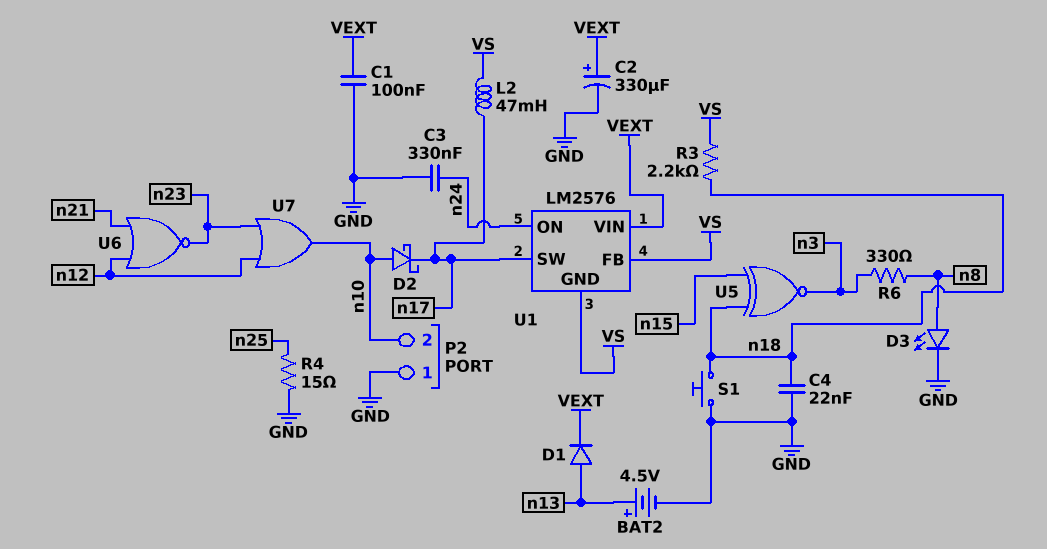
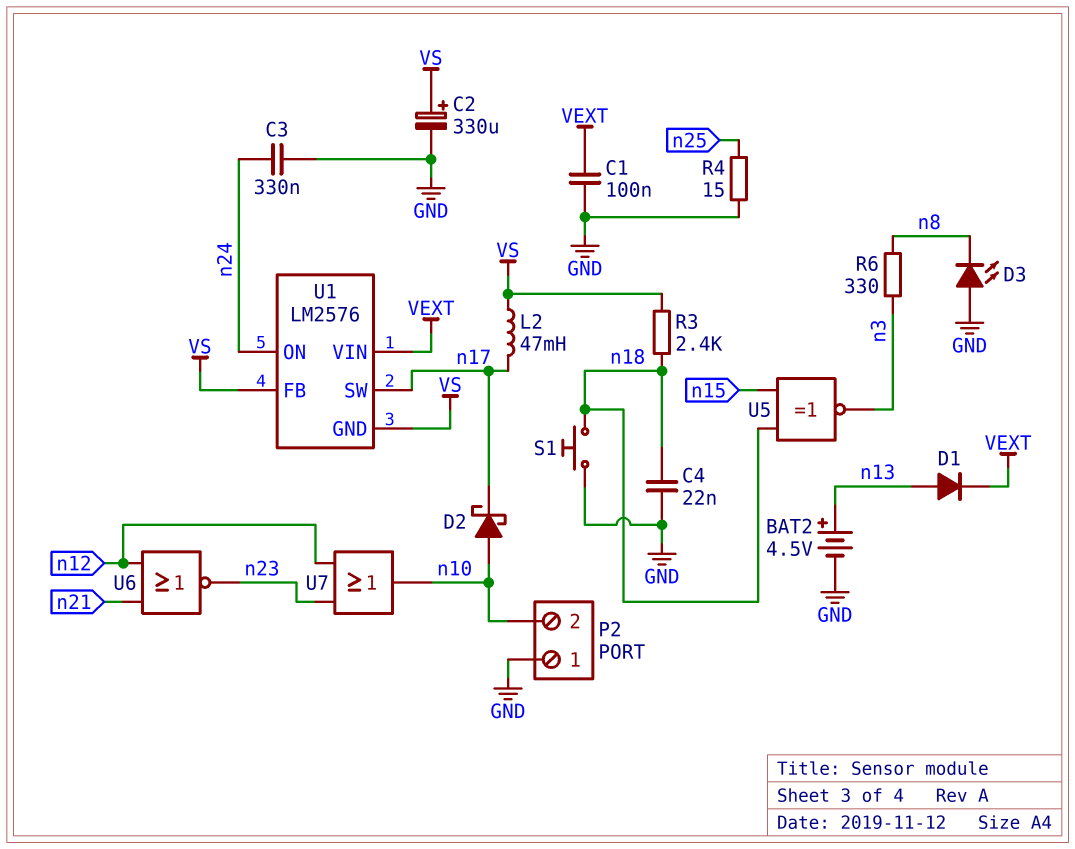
C2: 330uF (plus VEXT, minus GND) -> 330uF (plus VS, minus GND)
D3: LED (A n8, K GND) -> LED (A GND, K n8)
R3: 2.2k (VS, n18) -> 2.4k (VS, n18)

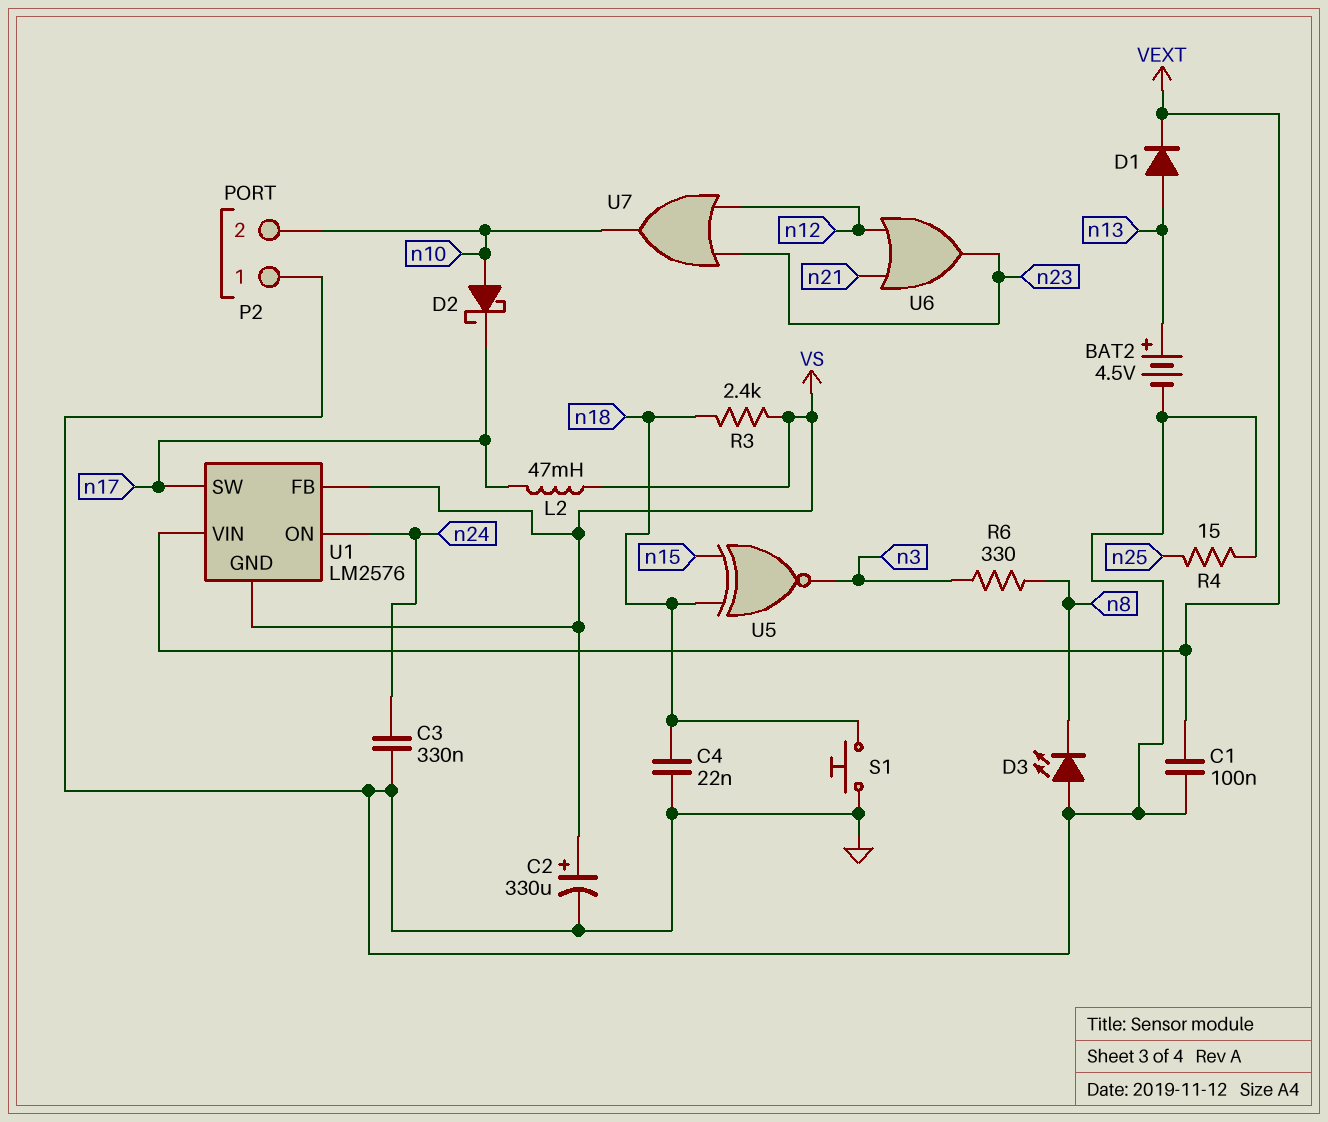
U6: NOR (in n12, in n21, out n23) -> OR (in n12, in n21, out n23)

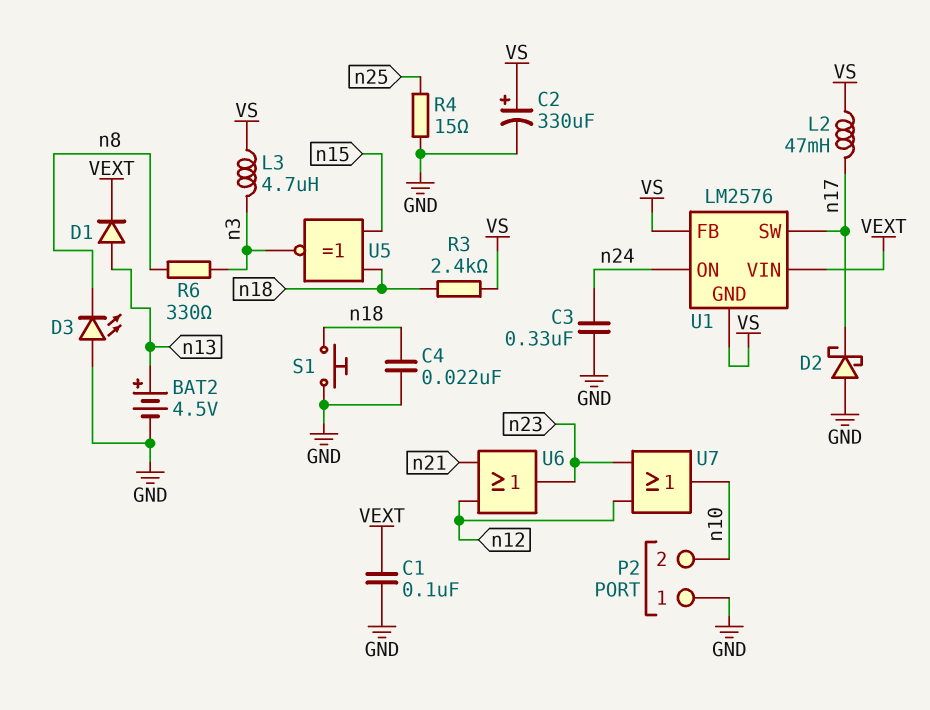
D2: schottky (A n10, K n17) -> schottky (A GND, K n17)
L3: none -> 4.7uH (VS, n3)

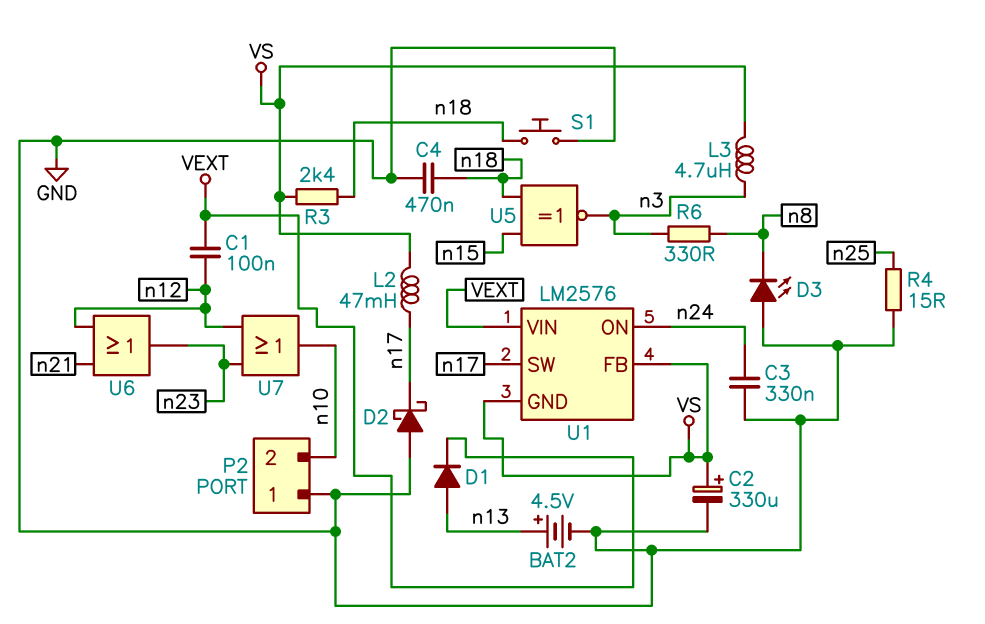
C1: 100nF (GND, VEXT) -> 100nF (VEXT, n12)
C4: 22nF (GND, n18) -> 470nF (GND, n18)

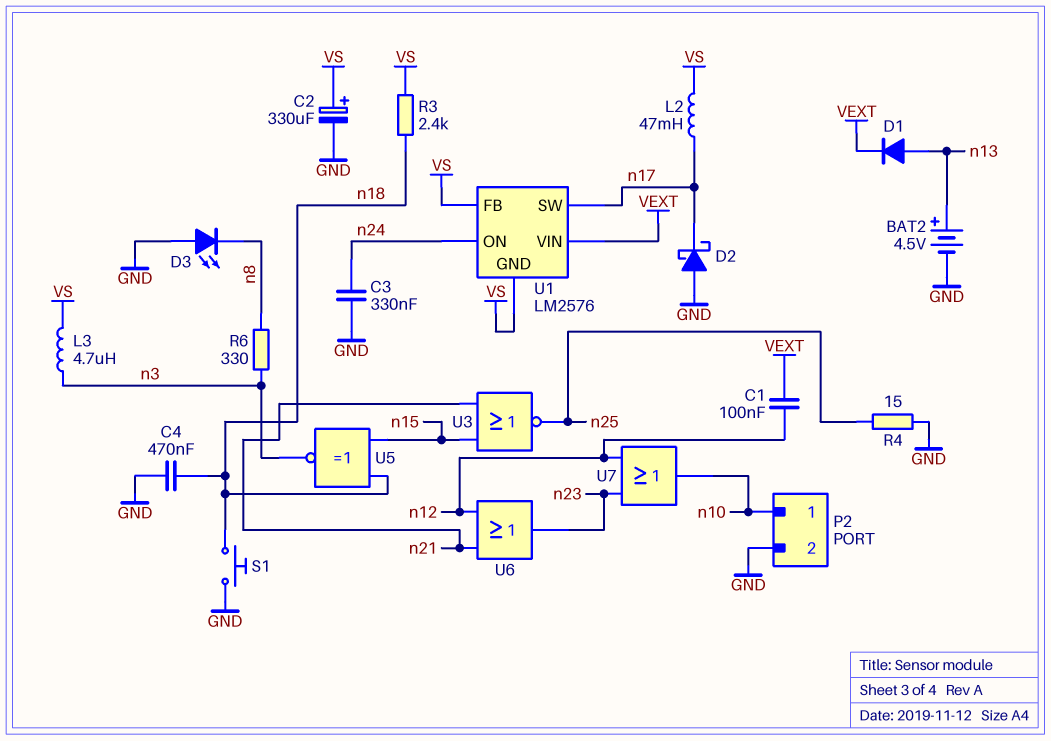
P2 pin 1: GND -> n10
P2 pin 2: n10 -> GND
U3: none -> NOR (in n15, in n21, out n25)

